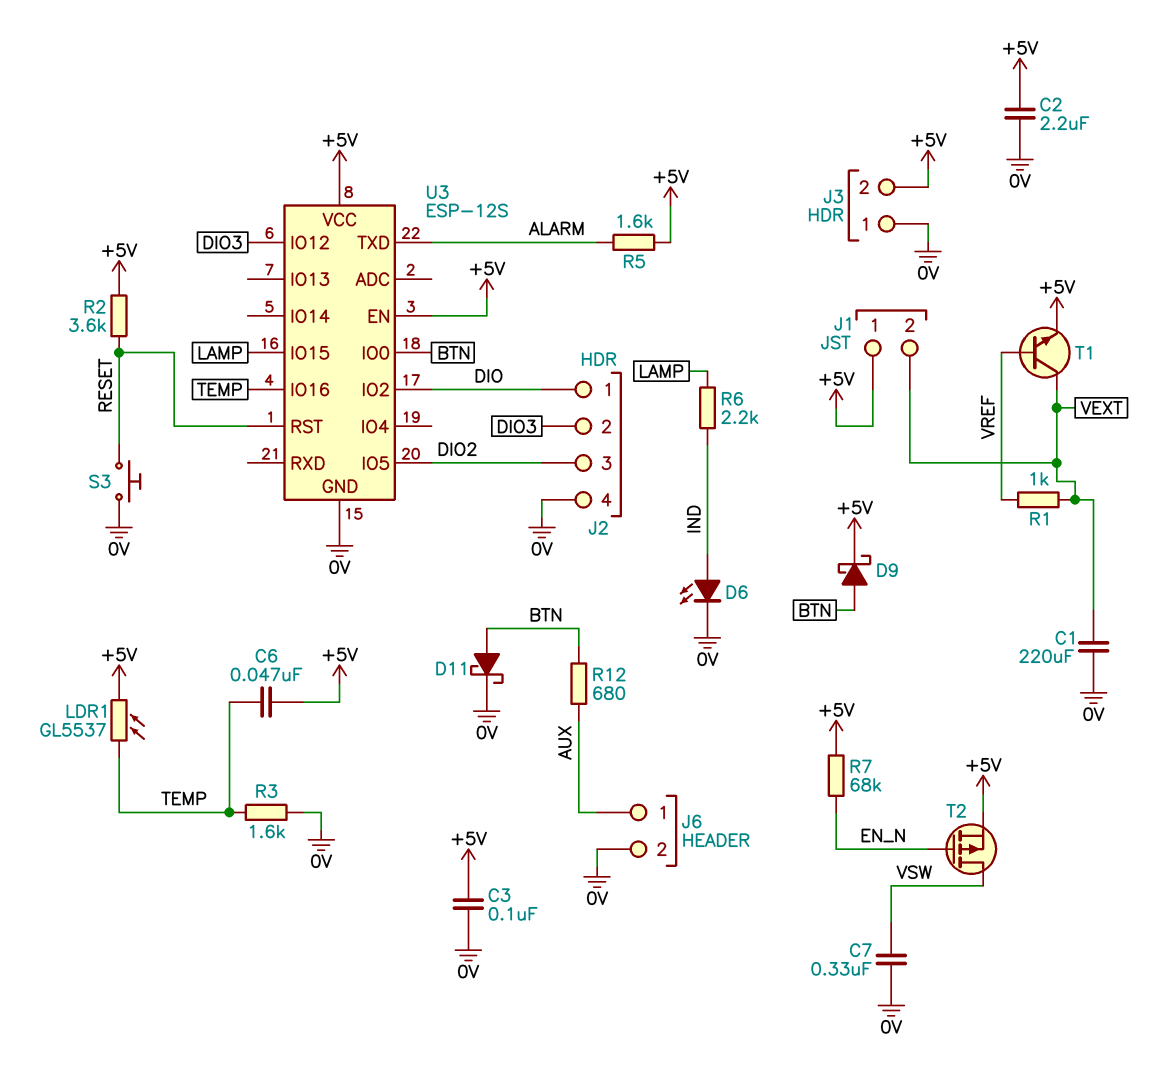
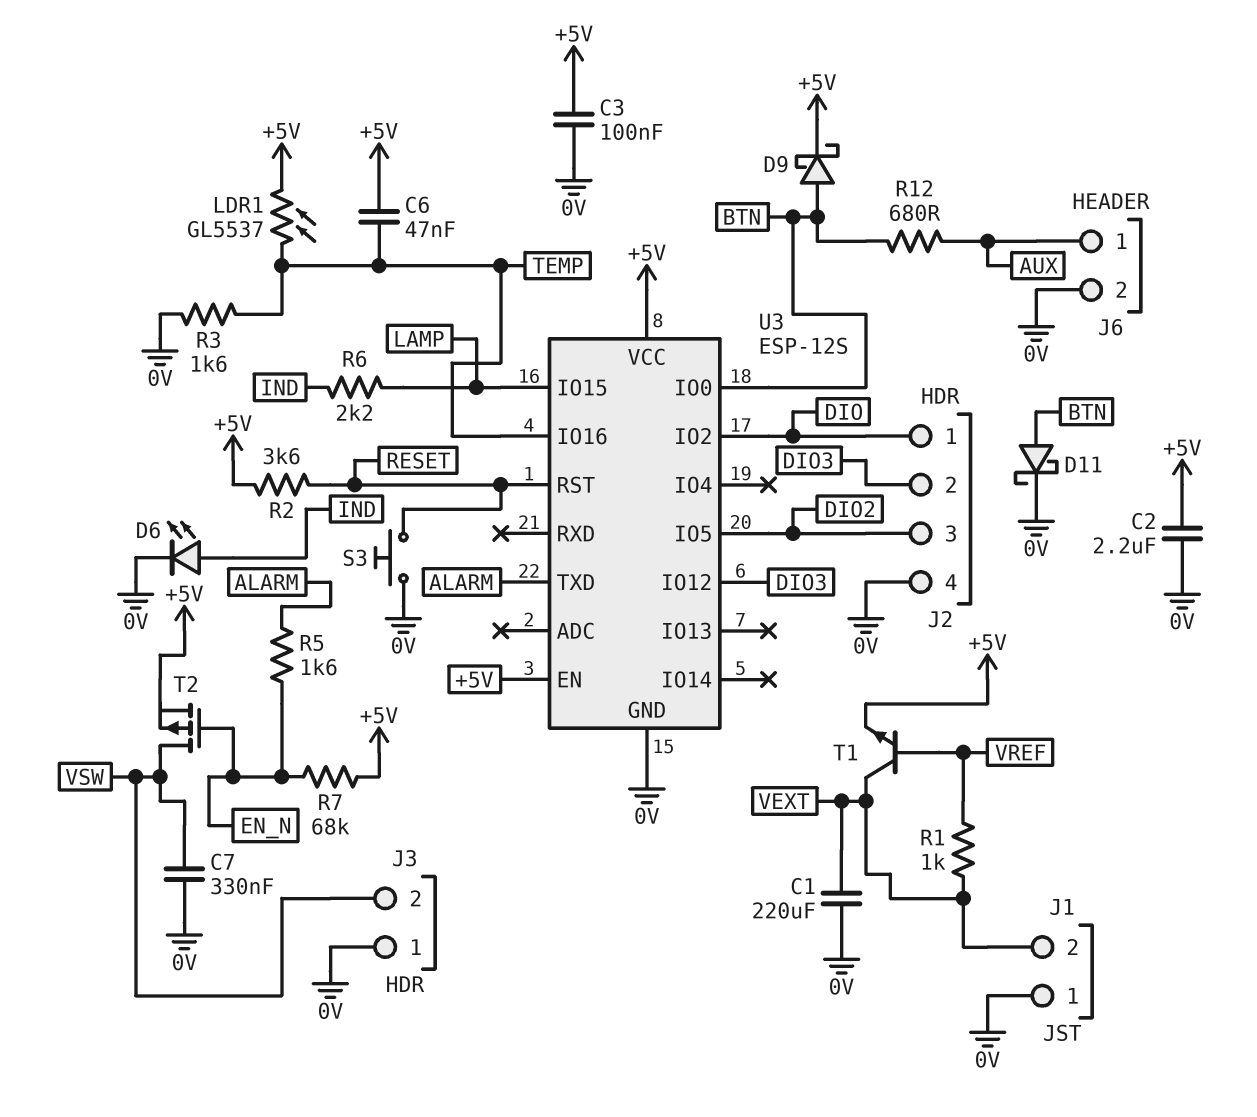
J1 pin 1: +5V -> 0V
J3 pin 2: +5V -> VSW
R5: 1.6k (+5V, ALARM) -> 1.6k (ALARM, EN_N)

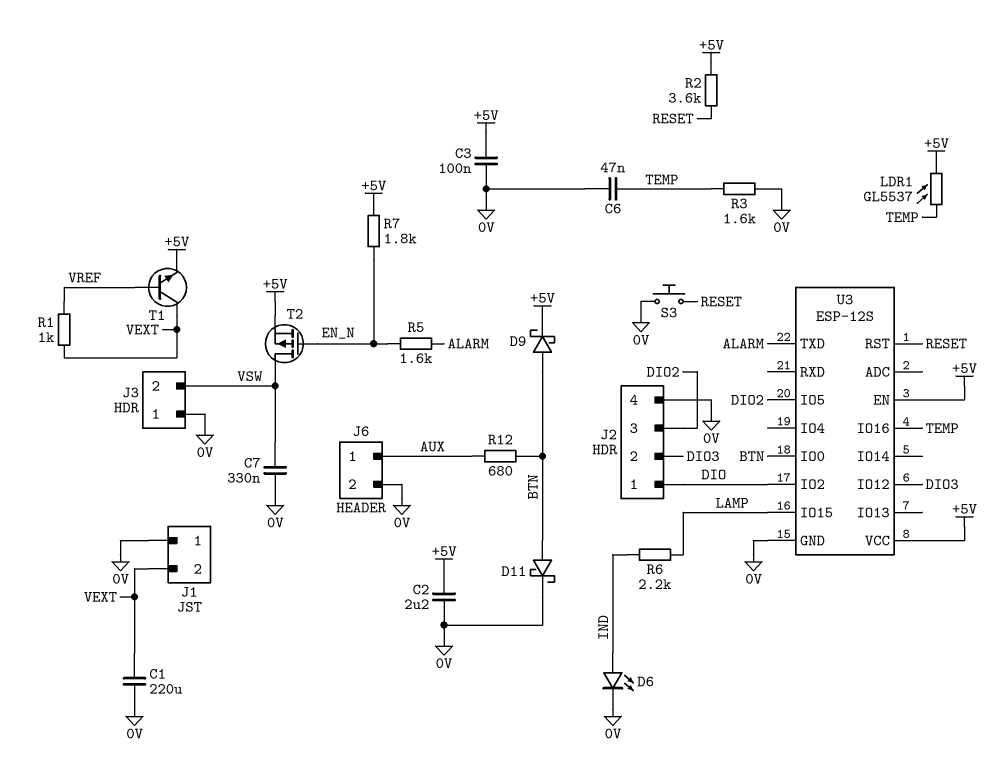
C6: 47nF (+5V, TEMP) -> 47nF (0V, TEMP)
R7: 68k (+5V, EN_N) -> 1.8k (+5V, EN_N)

